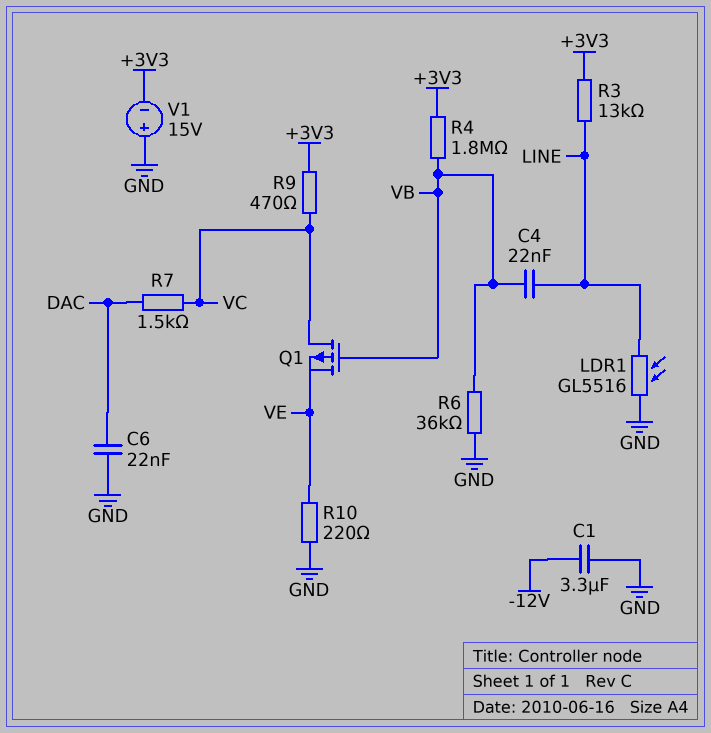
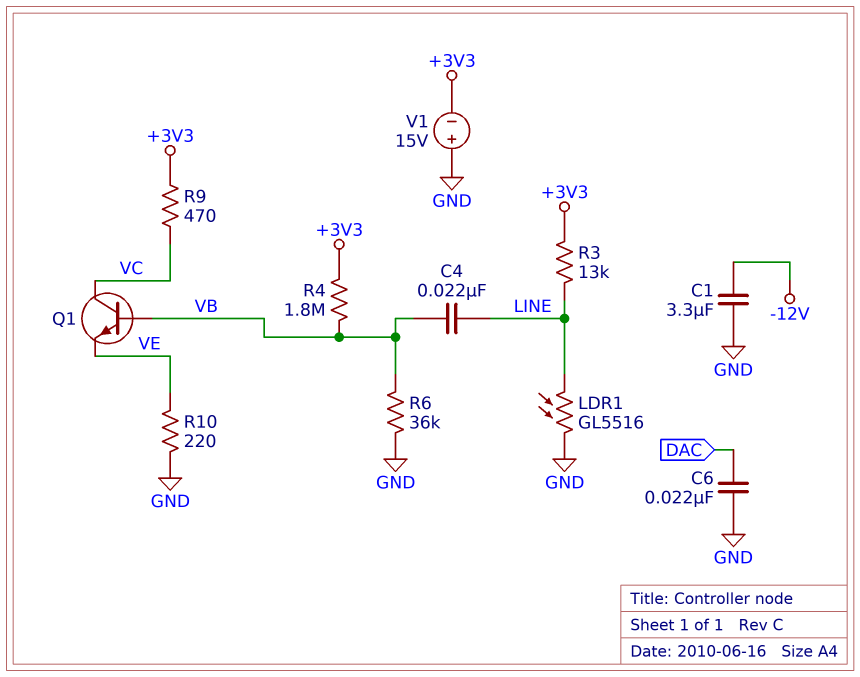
Q1: PMOS (G VB, D VC, S VE) -> NPN (B VB, C VC, E VE)
R7: 1.5k (DAC, VC) -> none

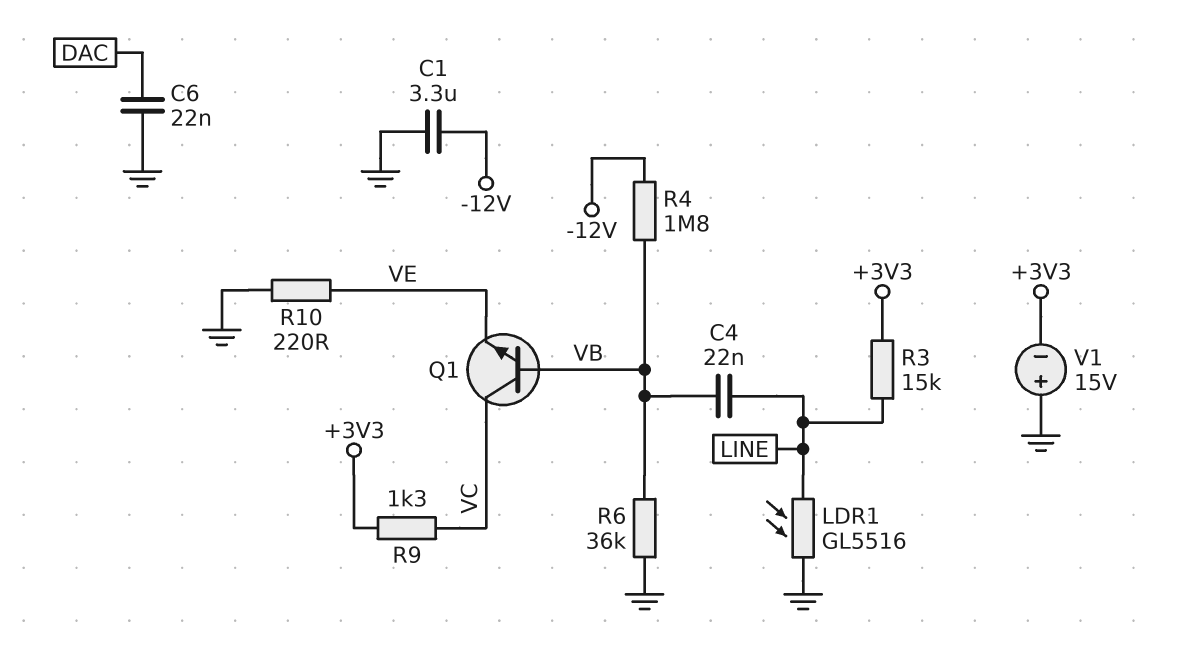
R3: 13k (+3V3, LINE) -> 15k (+3V3, LINE)
R4: 1.8M (+3V3, VB) -> 1.8M (-12V, VB)
R9: 470 (+3V3, VC) -> 1.3k (+3V3, VC)

